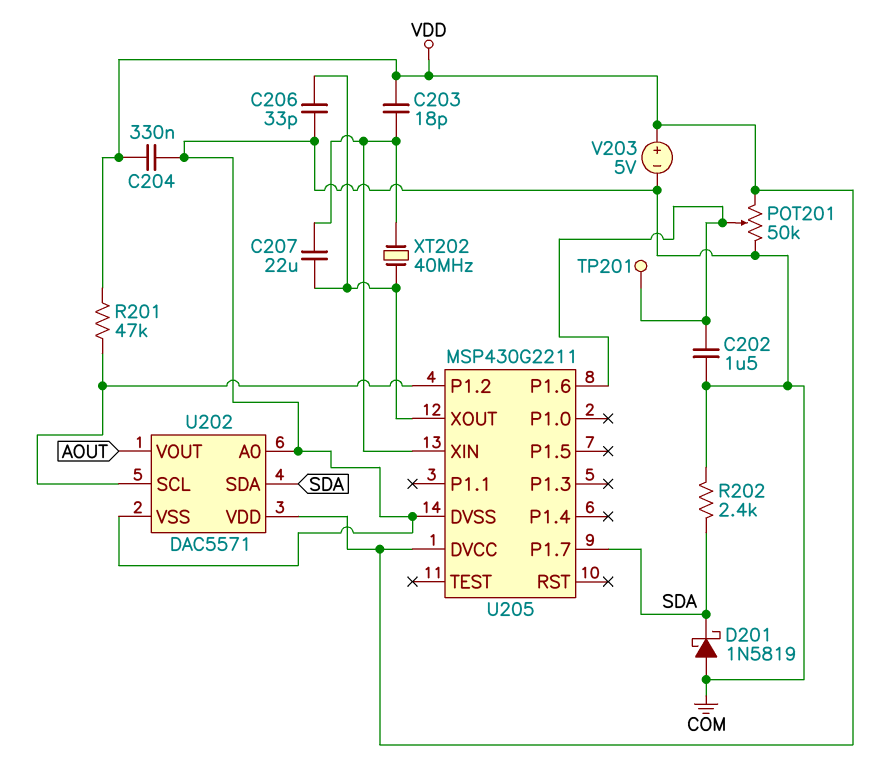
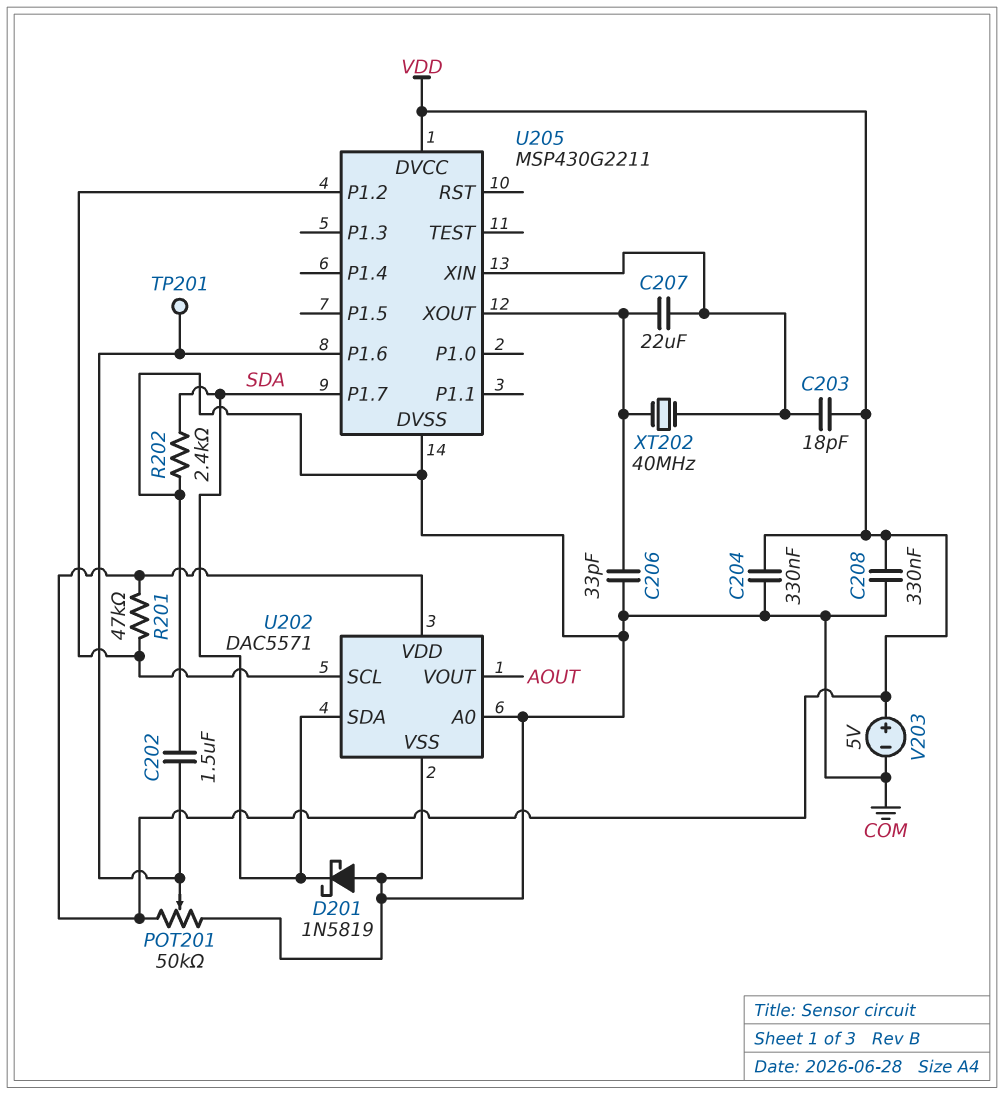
C208: none -> 330nF (COM, VDD)

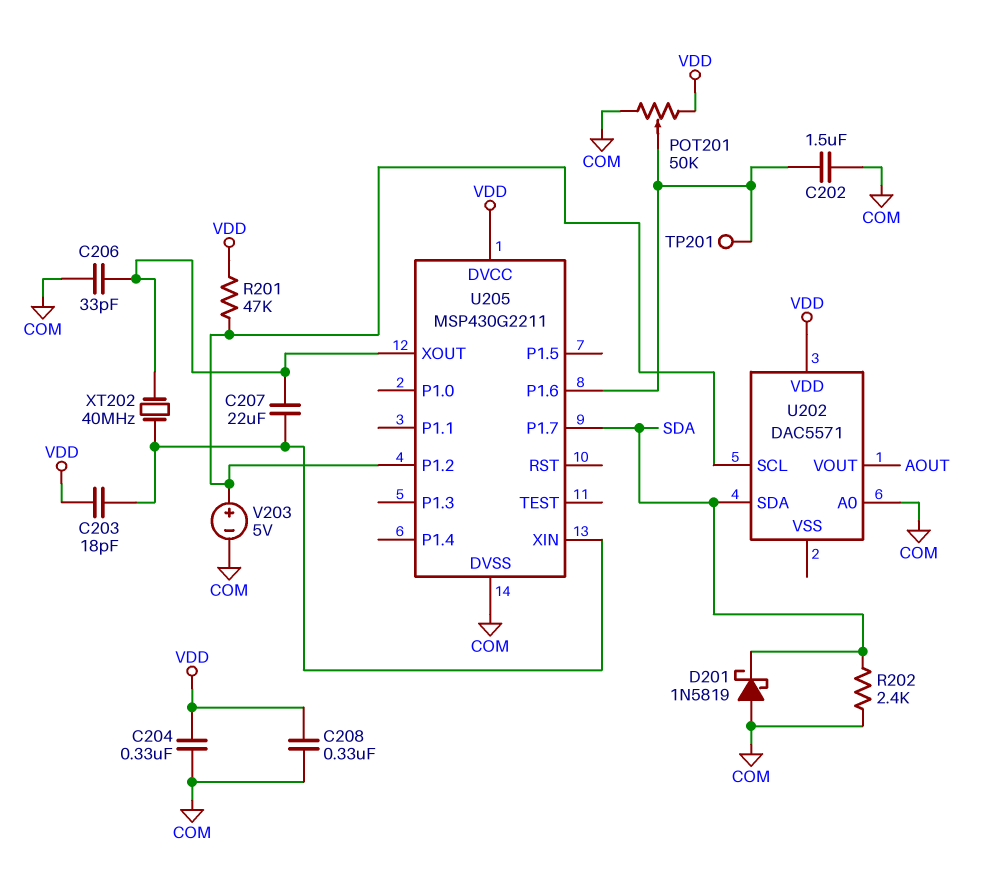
U202 pin VSS: COM -> none
V203: 5V (plus VDD, minus COM) -> 5V (plus U202/SCL, minus COM)

